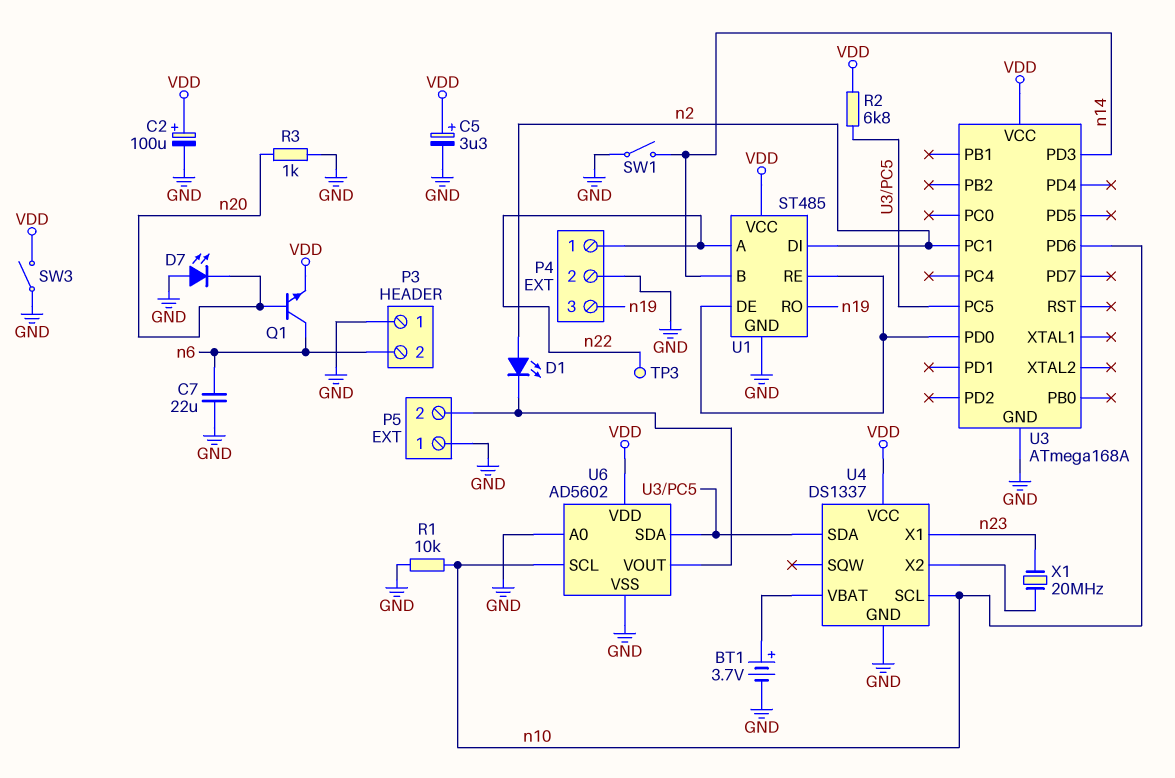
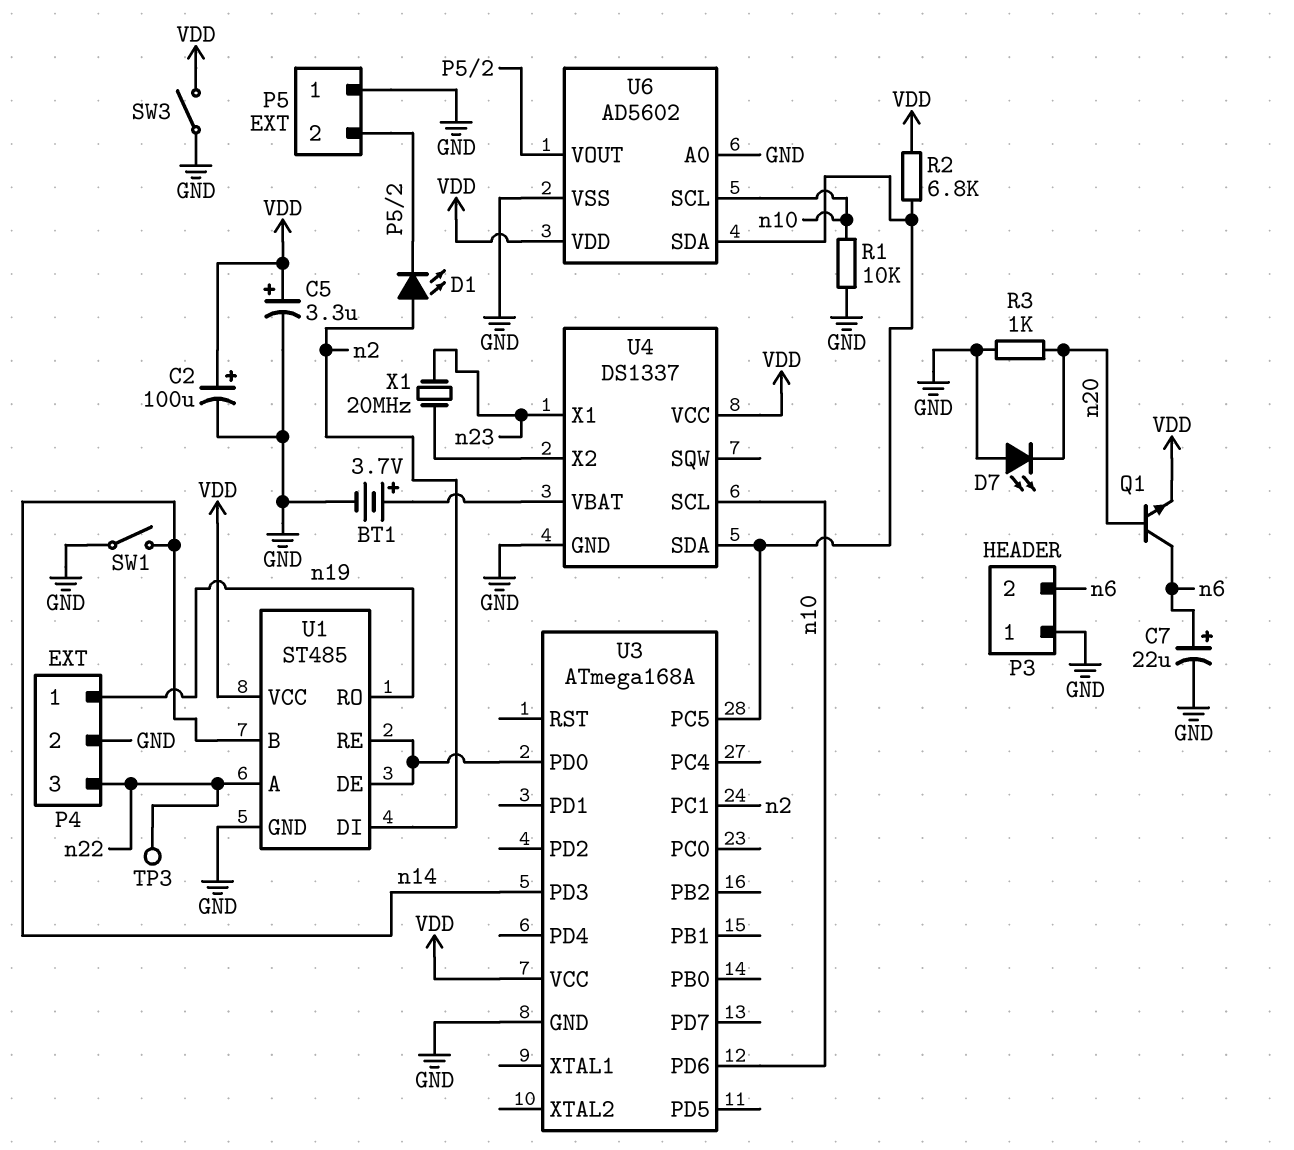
C7: 22uF (GND, n6) -> 22uF (plus n6, minus GND)
P4 pin 1: n22 -> n19
P4 pin 3: n19 -> n22

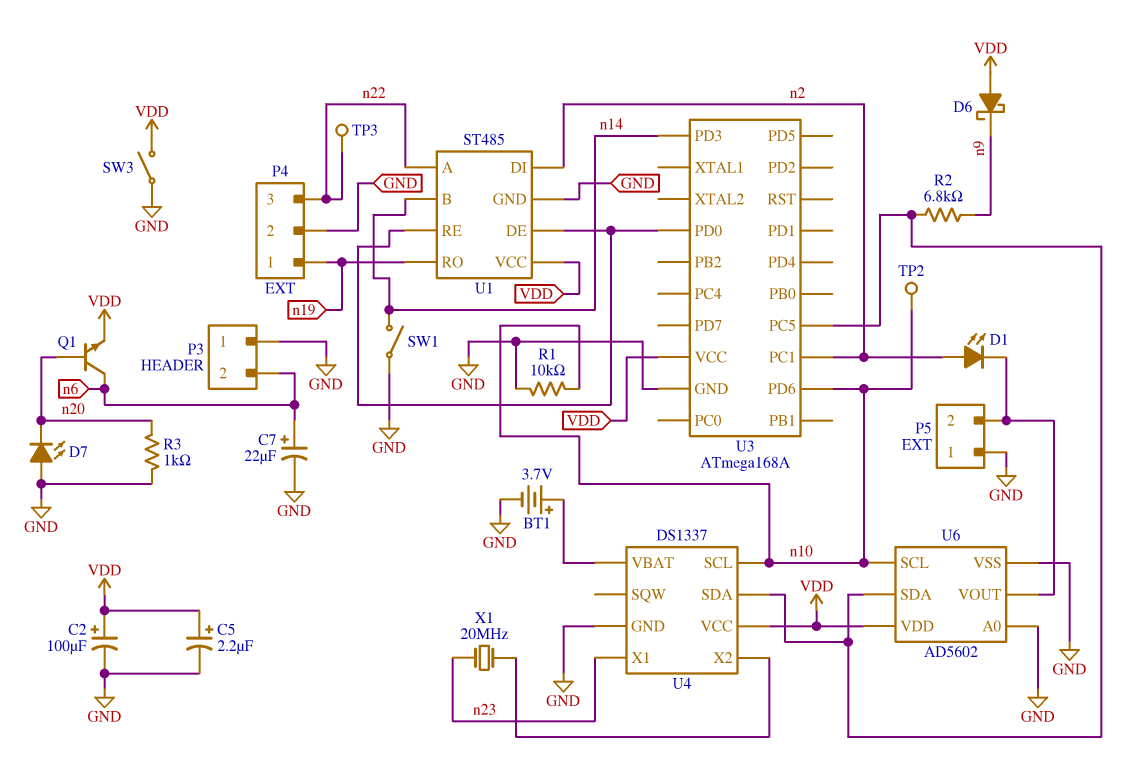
C5: 3.3uF (plus VDD, minus GND) -> 2.2uF (plus VDD, minus GND)
D6: none -> schottky (A VDD, K n9)
R2: 6.8k (U3/PC5, VDD) -> 6.8k (U3/PC5, n9)
TP2: none -> test point (n10)

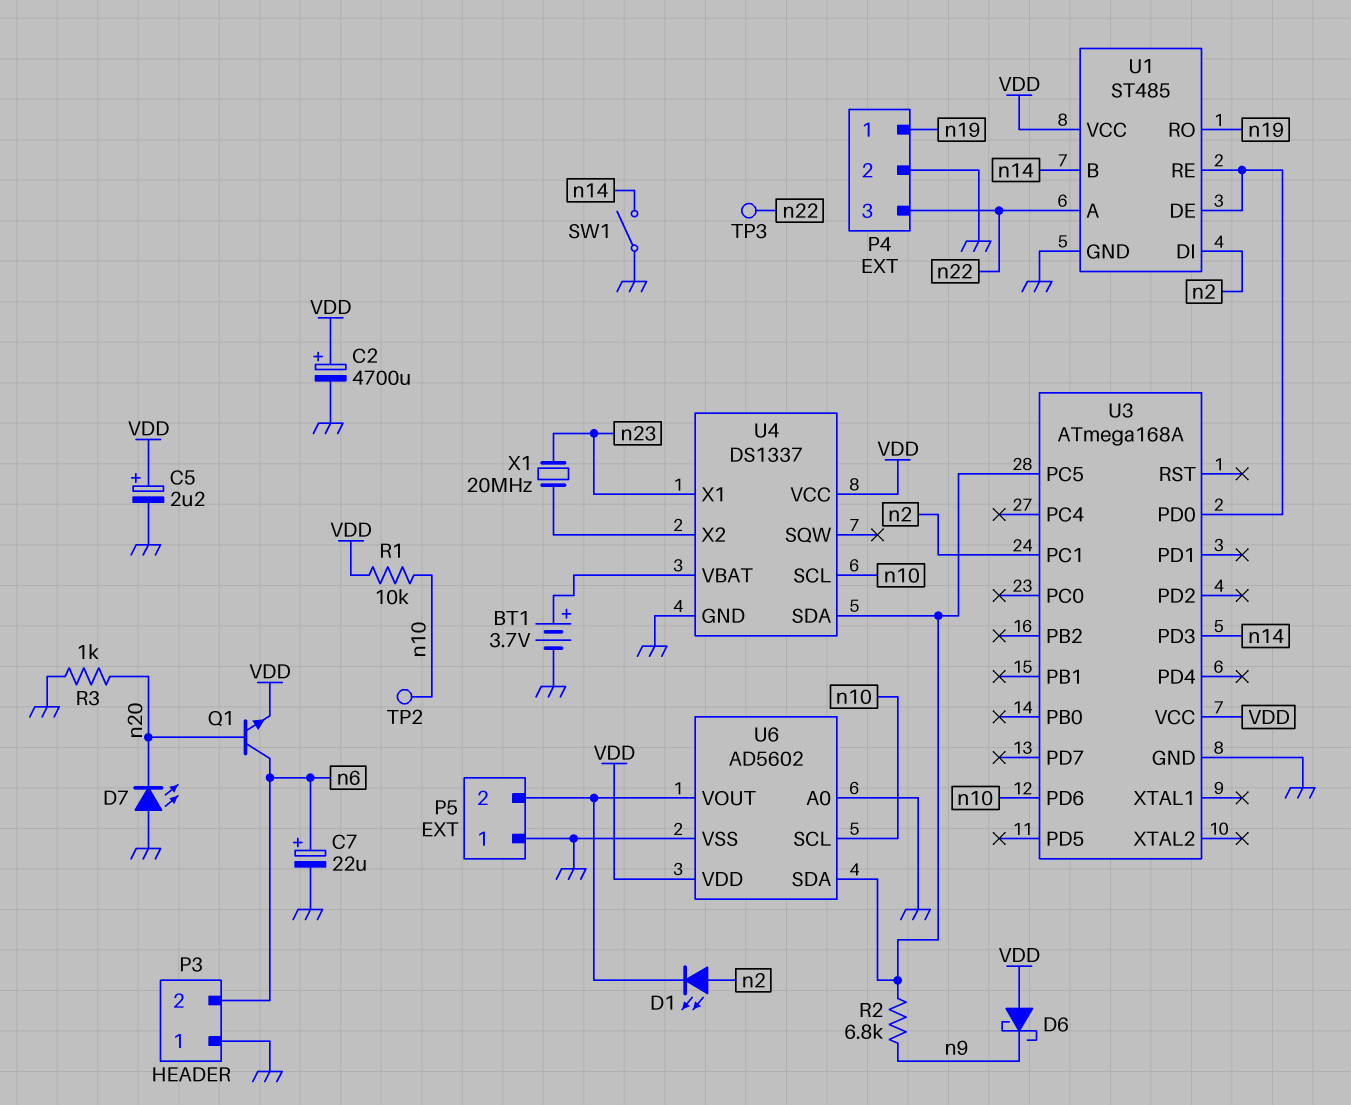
C2: 100uF (plus VDD, minus GND) -> 4700uF (plus VDD, minus GND)
R1: 10k (GND, n10) -> 10k (VDD, n10)
SW3: switch (GND, VDD) -> none

